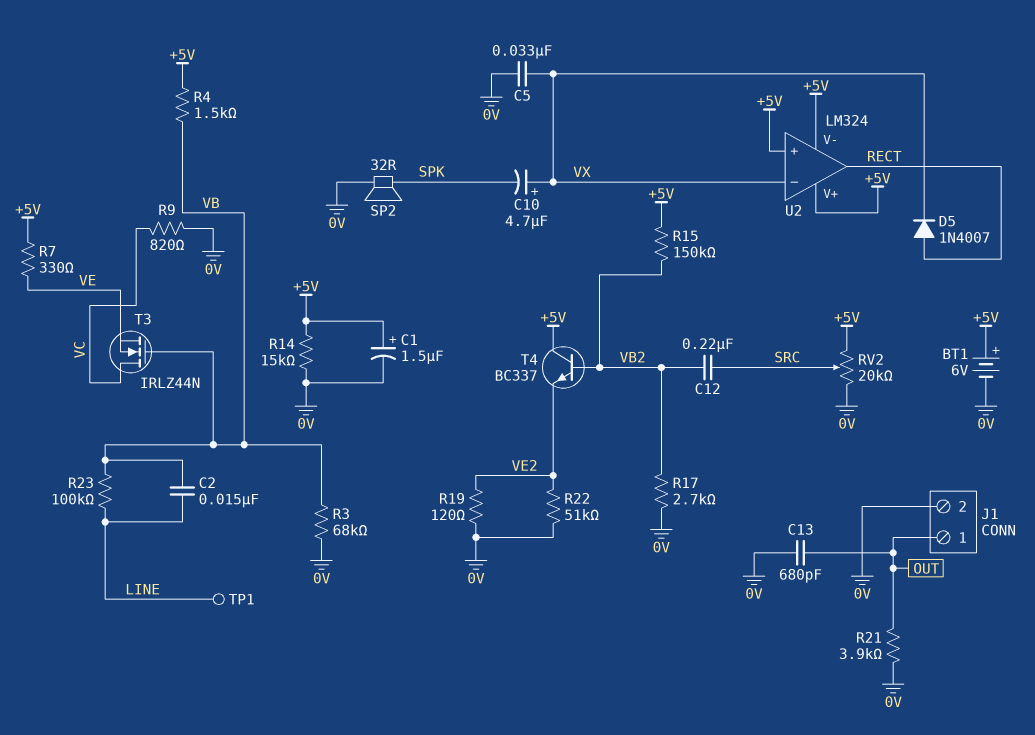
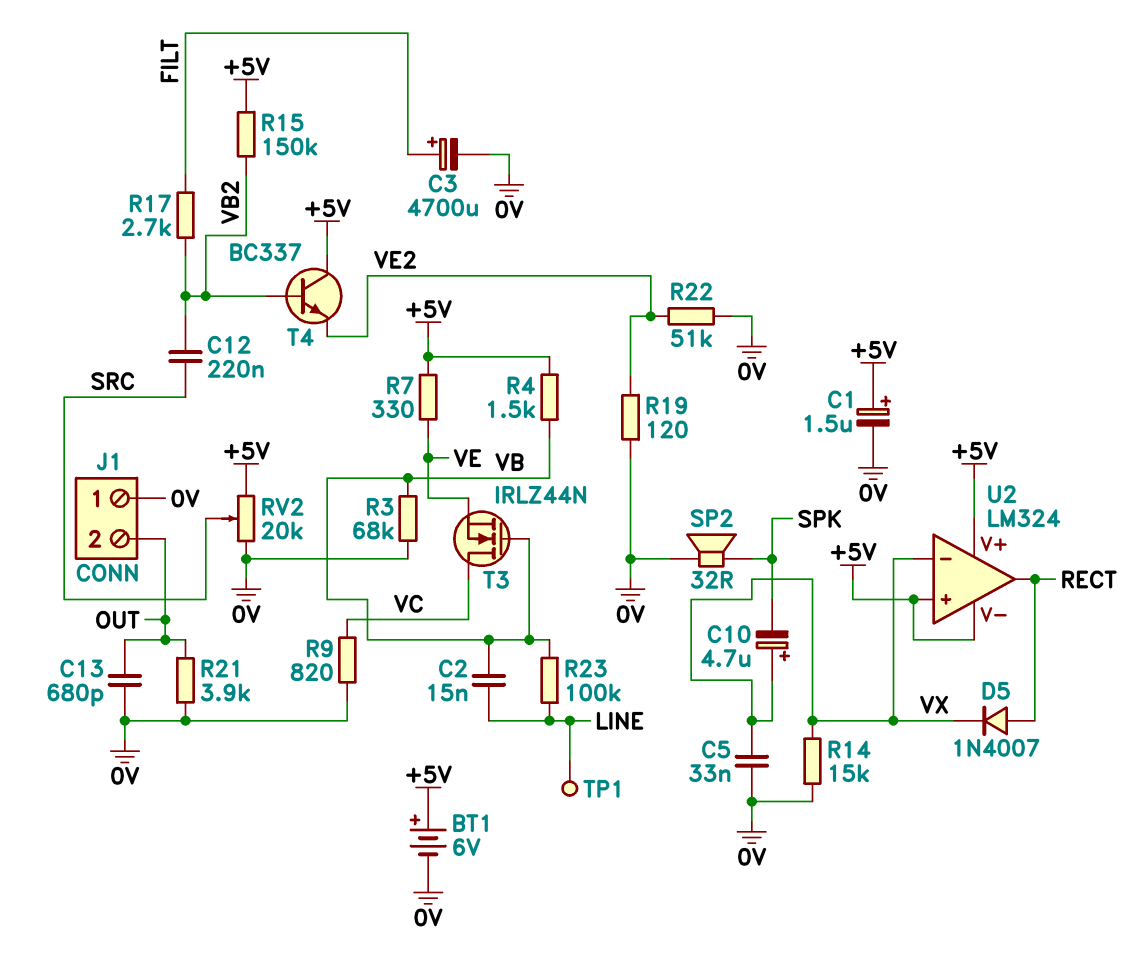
C3: none -> 4700uF (plus FILT, minus 0V)
J1 pin 1: OUT -> 0V
J1 pin 2: 0V -> OUT
R14: 15k (+5V, 0V) -> 15k (0V, VX)
R17: 2.7k (0V, VB2) -> 2.7k (FILT, VB2)

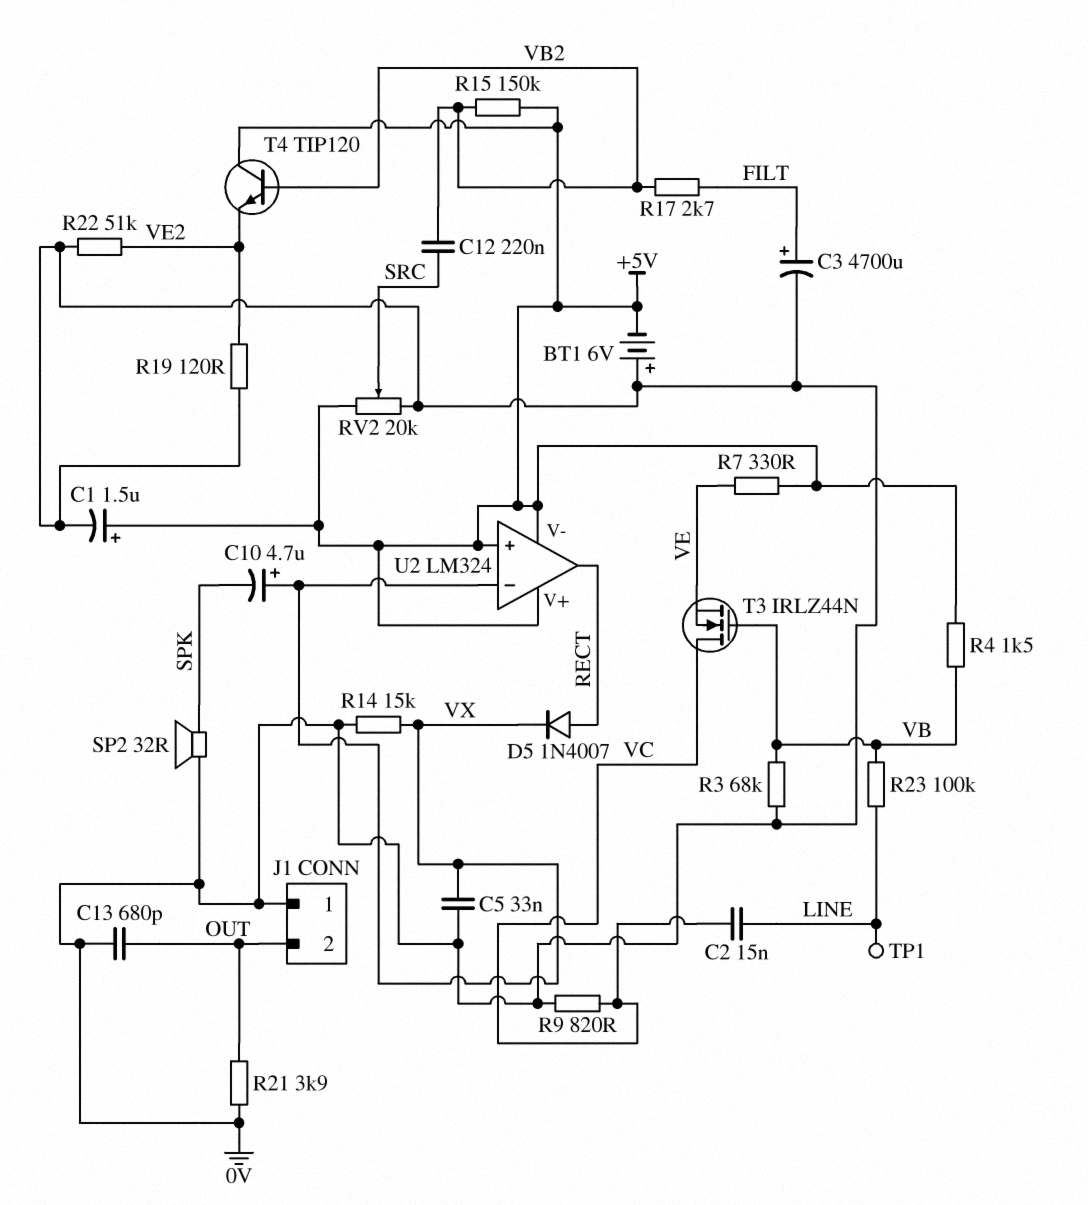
BT1: 6V (plus +5V, minus 0V) -> 6V (plus 0V, minus +5V)
C2: 15nF (LINE, VB) -> 15nF (LINE, VC)
T4: NPN BC337 (B VB2, C +5V, E VE2) -> NPN TIP120 (B VB2, C +5V, E VE2)

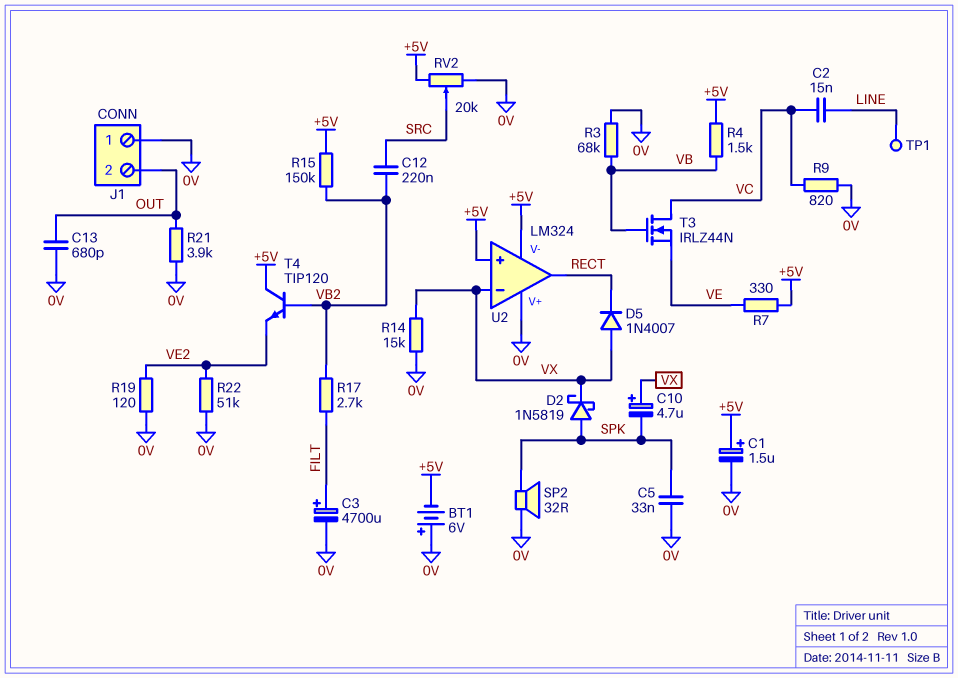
C5: 33nF (0V, VX) -> 33nF (0V, SPK)
D2: none -> schottky 1N5819 (A SPK, K VX)
D5: diode 1N4007 (A RECT, K VX) -> diode 1N4007 (A VX, K RECT)
R23: 100k (LINE, VB) -> none
U2 pin V+: +5V -> 0V

